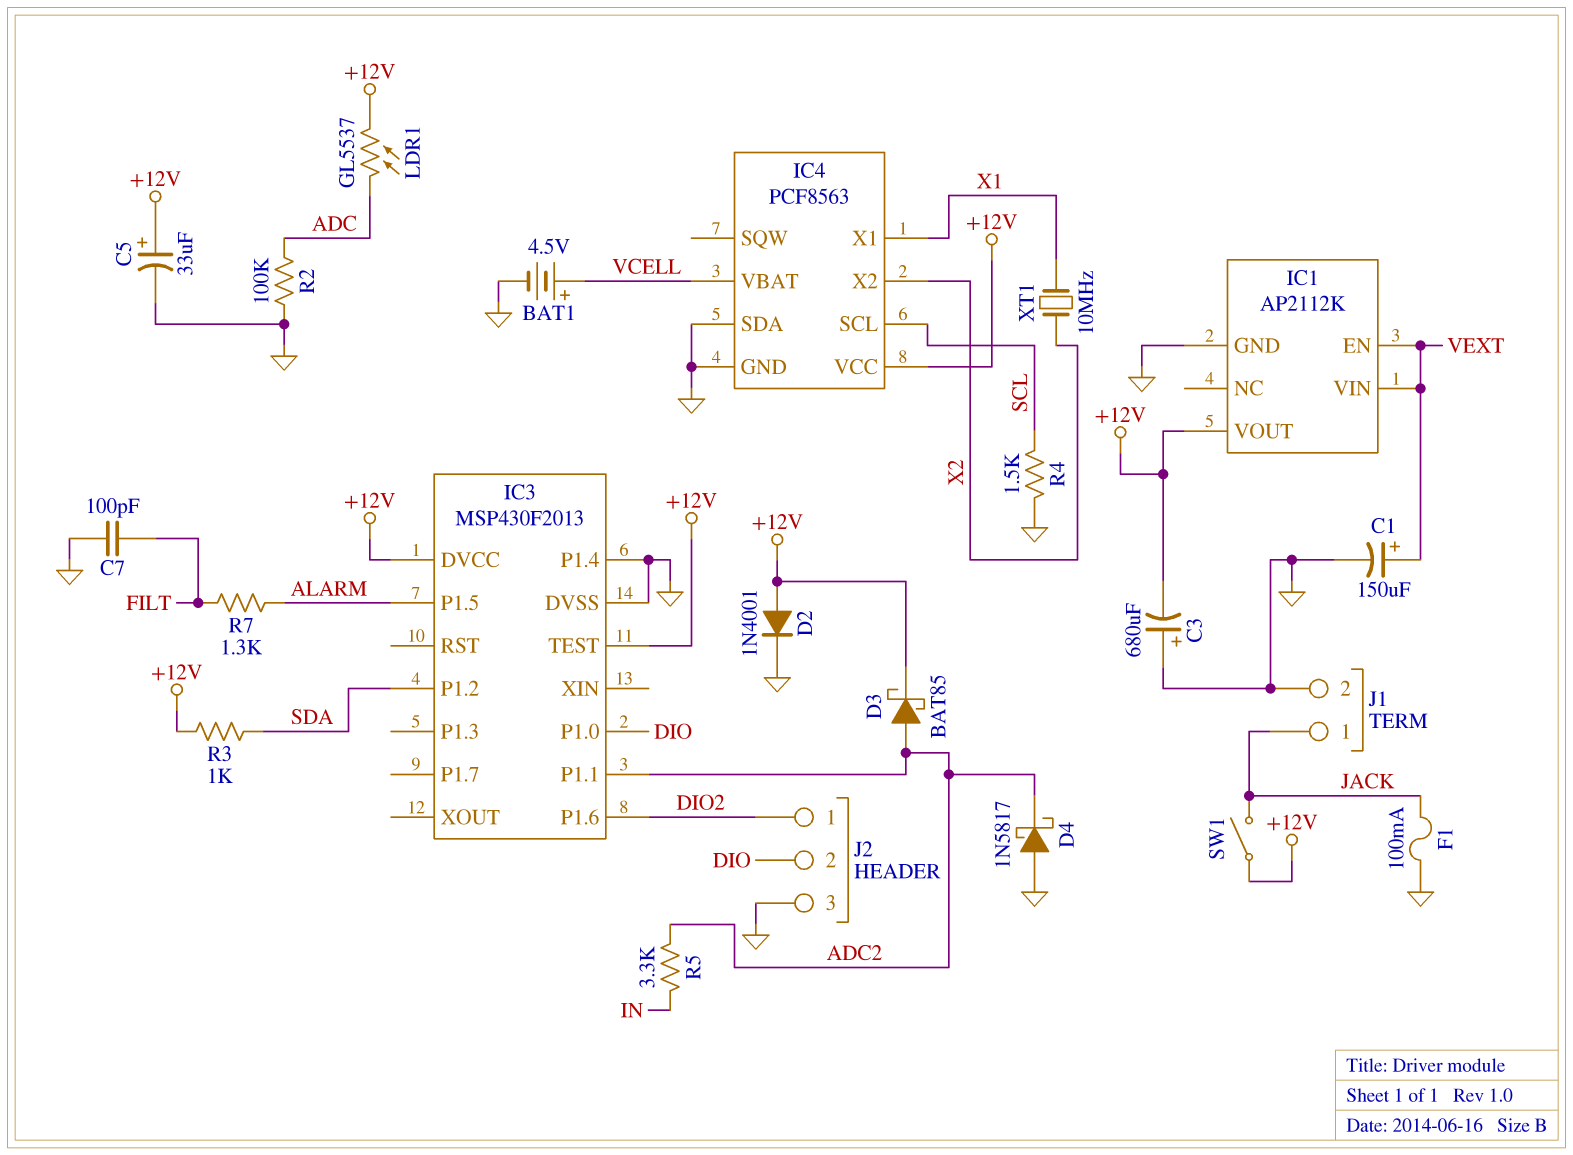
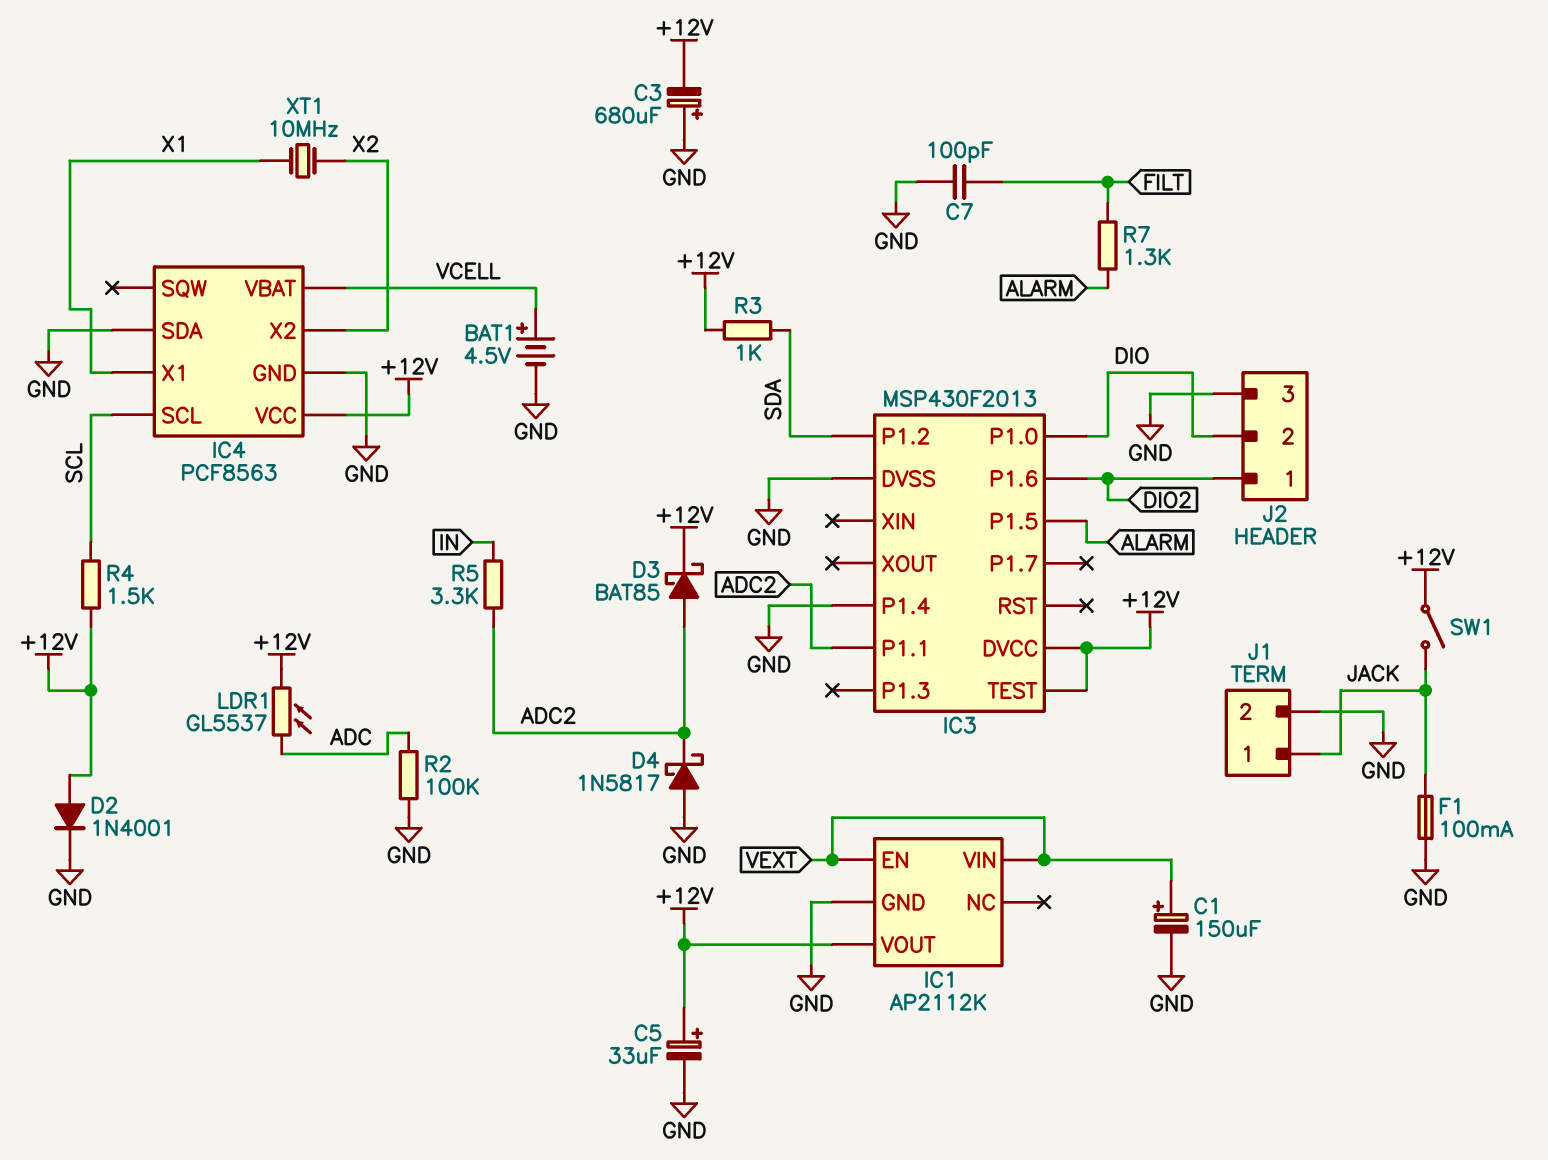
R4: 1.5k (GND, SCL) -> 1.5k (+12V, SCL)

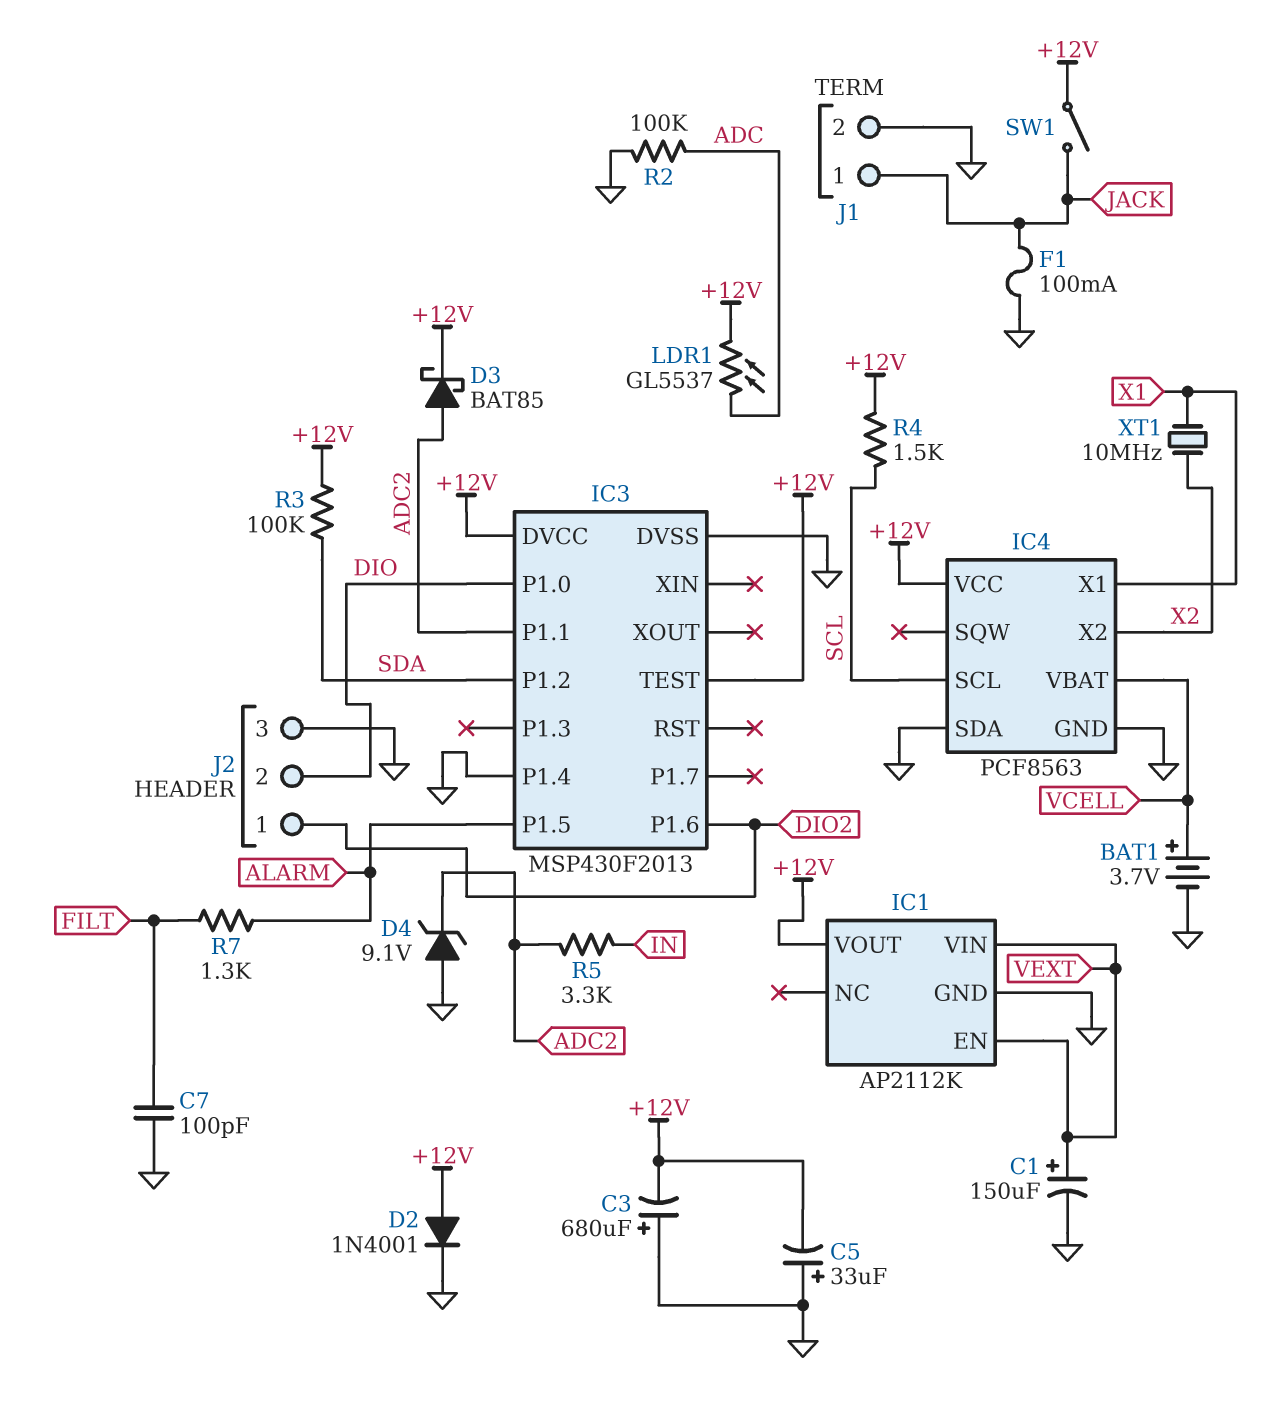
BAT1: 4.5V (plus VCELL, minus GND) -> 3.7V (plus VCELL, minus GND)
C5: 33uF (plus +12V, minus GND) -> 33uF (plus GND, minus +12V)
D4: schottky 1N5817 (A GND, K ADC2) -> zener 9.1V (A GND, K ADC2)
R3: 1k (+12V, SDA) -> 100k (+12V, SDA)

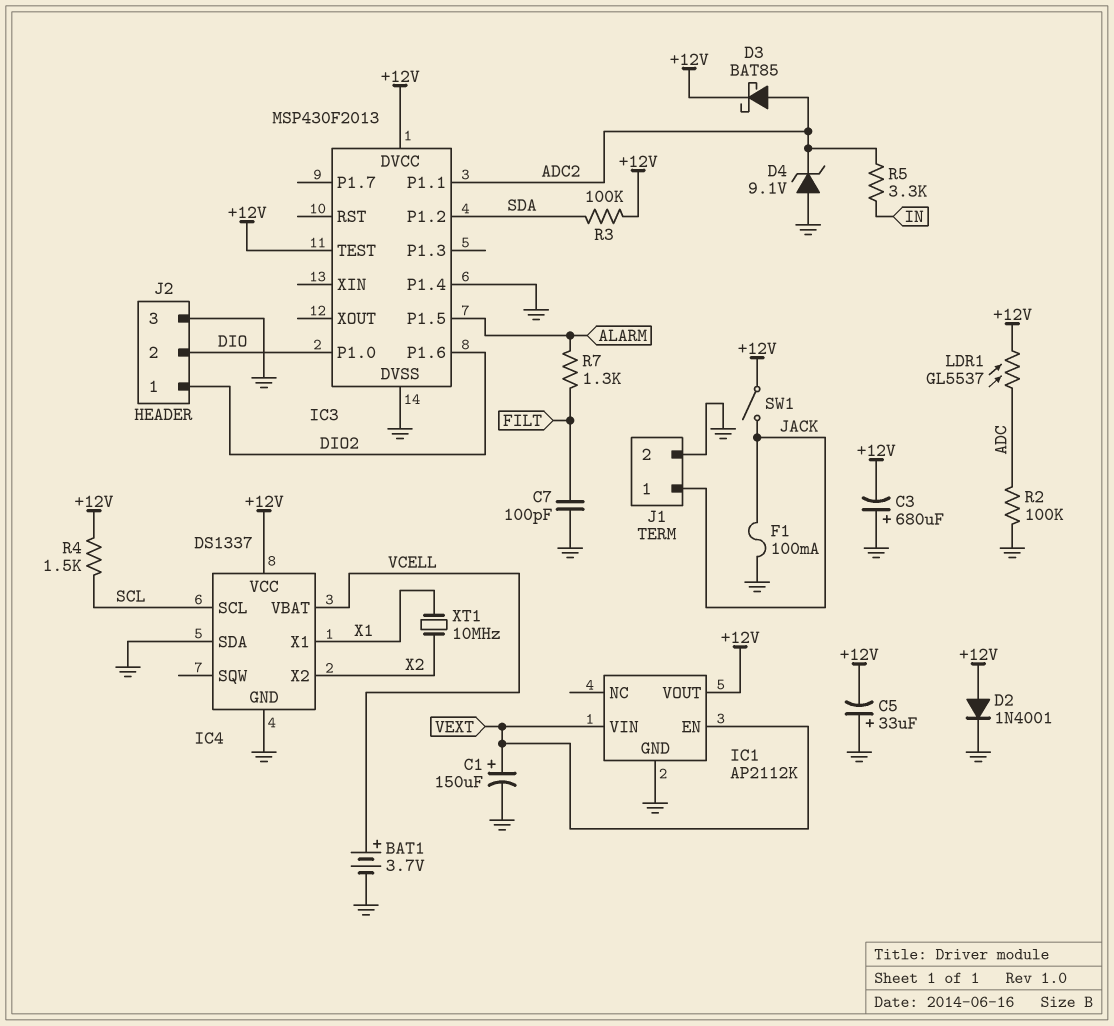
IC4: PCF8563 -> DS1337

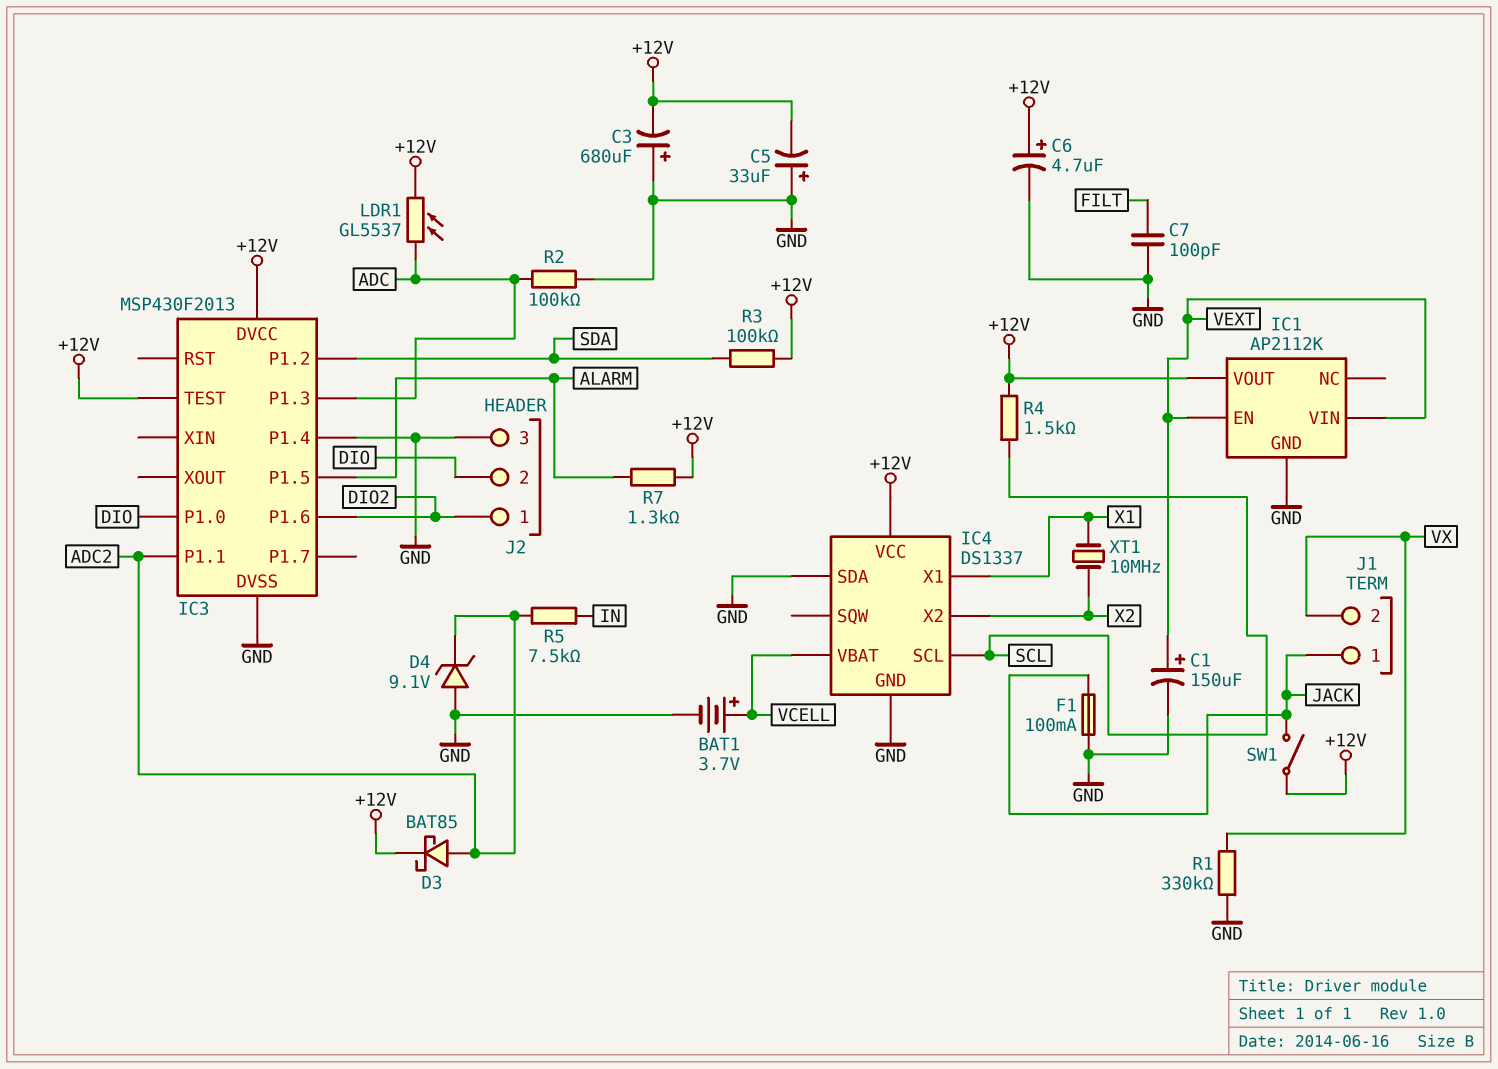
C6: none -> 4.7uF (plus +12V, minus GND)
D2: diode 1N4001 (A +12V, K GND) -> none
IC3 pin P1.3: none -> ADC
J1 pin 2: GND -> VX
R1: none -> 330k (GND, VX)
R5: 3.3k (ADC2, IN) -> 7.5k (ADC2, IN)
R7: 1.3k (ALARM, FILT) -> 1.3k (+12V, ALARM)

